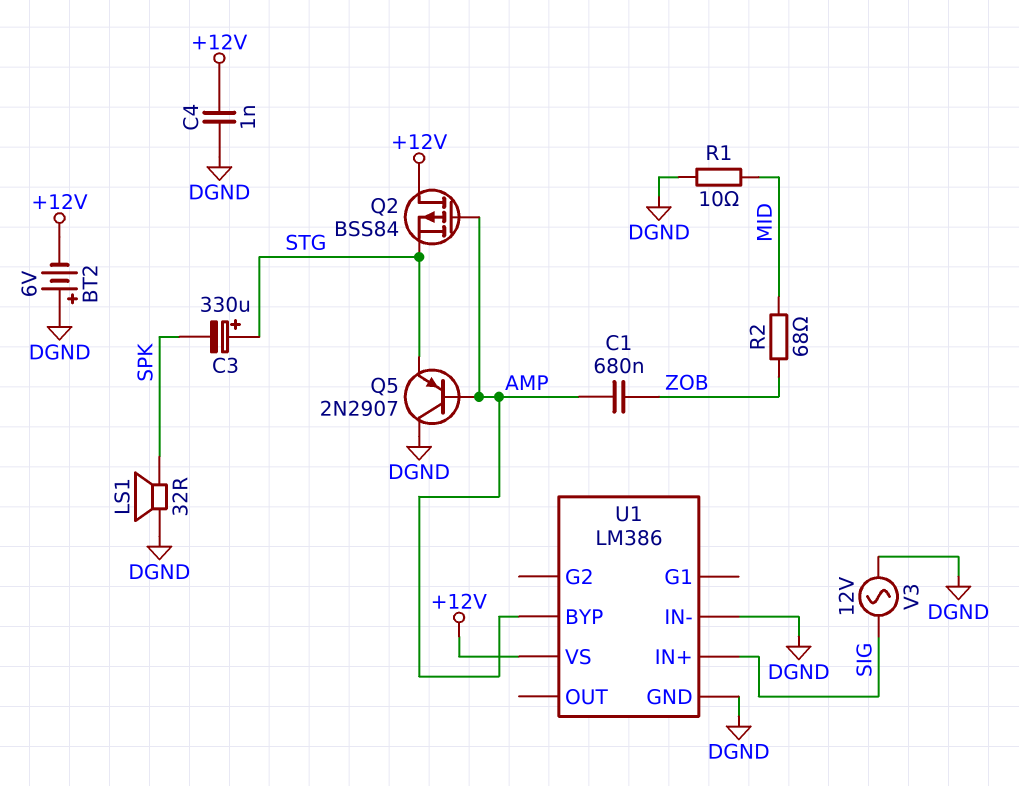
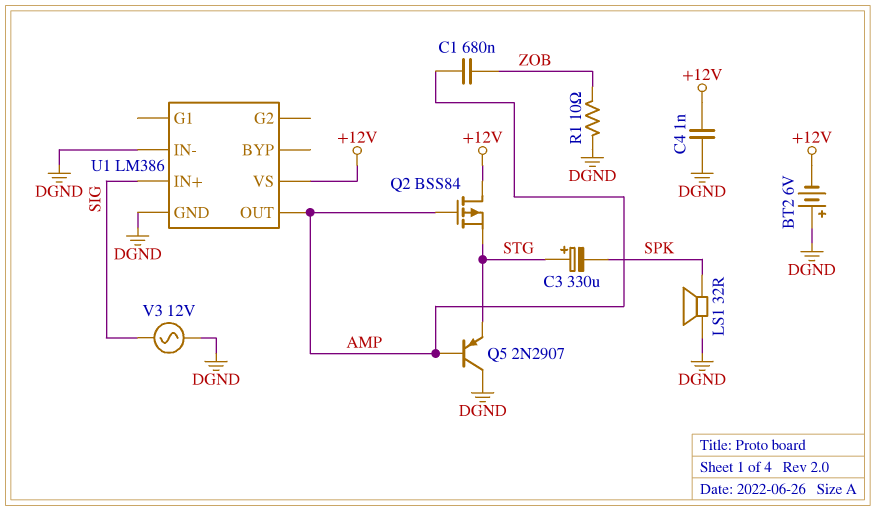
R1: 10 (DGND, MID) -> 10 (DGND, ZOB)
R2: 68 (MID, ZOB) -> none
U1 pin BYP: AMP -> none
U1 pin OUT: none -> AMP

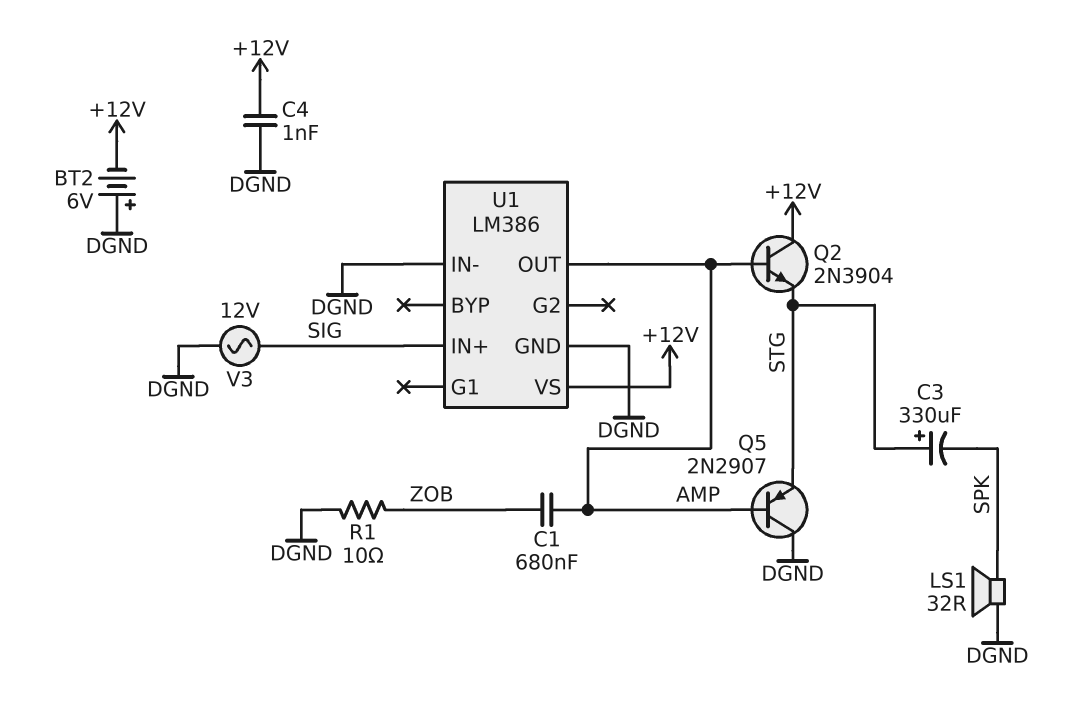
Q2: PMOS BSS84 (G AMP, D +12V, S STG) -> NPN 2N3904 (B AMP, C +12V, E STG)

